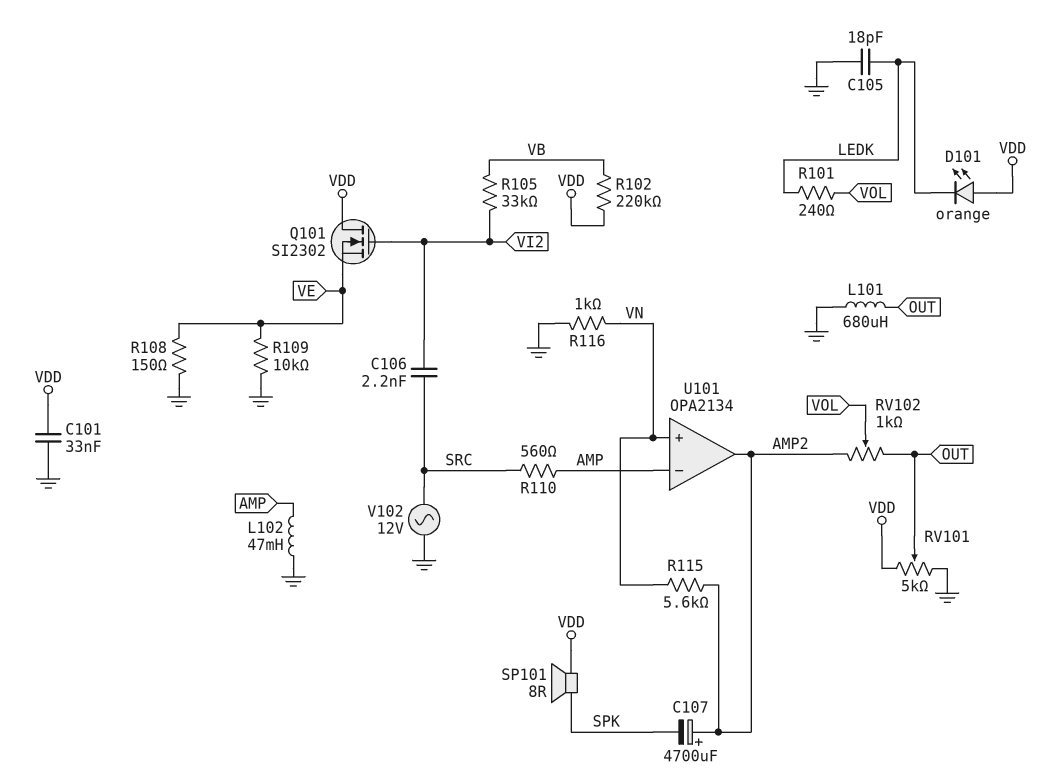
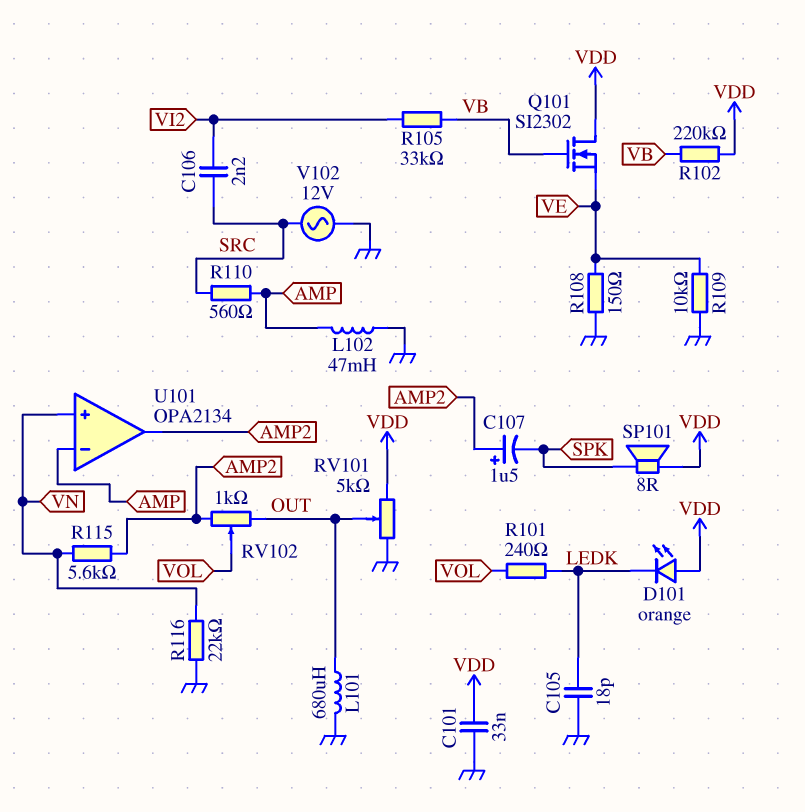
C107: 4700uF (plus AMP2, minus SPK) -> 1.5uF (plus AMP2, minus SPK)
Q101: NMOS SI2302 (G VI2, D VDD, S VE) -> NMOS SI2302 (G VB, D VDD, S VE)
R116: 1k (GND, VN) -> 22k (GND, VN)

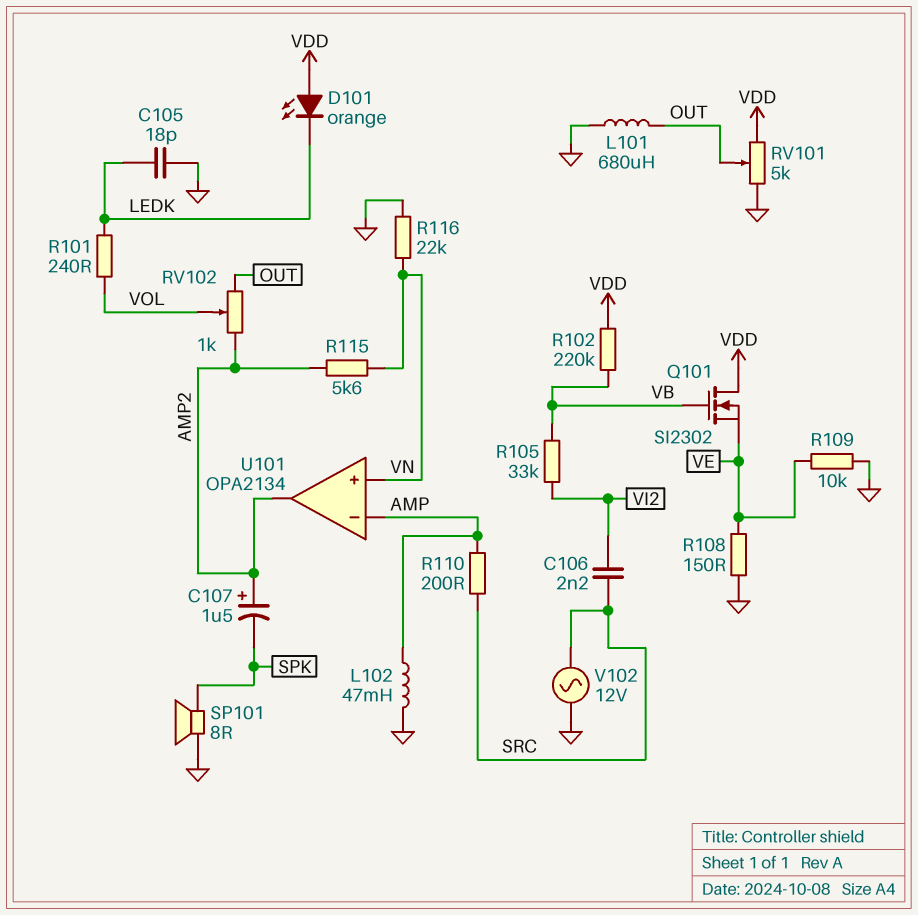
C101: 33nF (GND, VDD) -> none
R110: 560 (AMP, SRC) -> 200 (AMP, SRC)
SP101: speaker 8R (SPK, VDD) -> speaker 8R (GND, SPK)

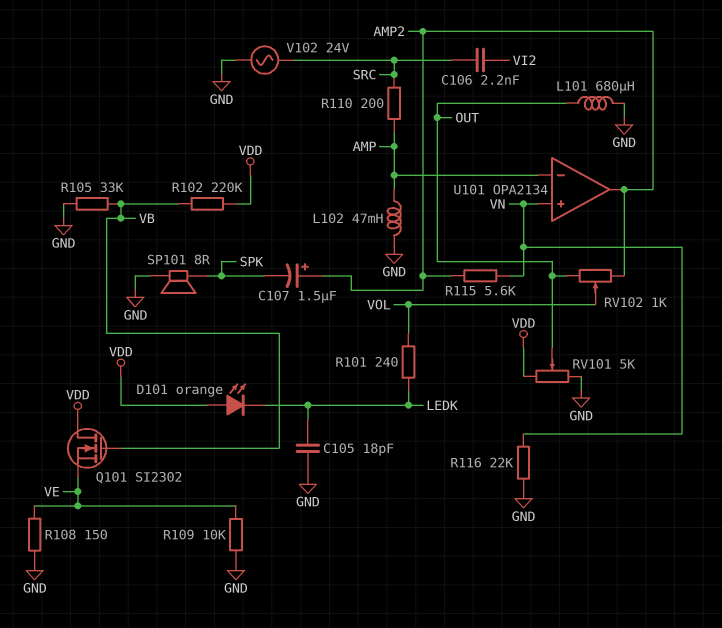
R105: 33k (VB, VI2) -> 33k (GND, VB)
V102: AC 12V (GND, SRC) -> AC 24V (GND, SRC)

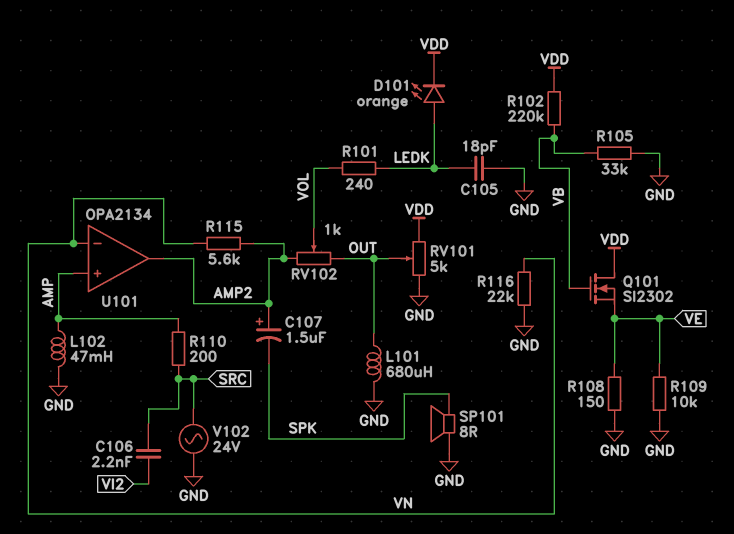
D101: LED orange (A VDD, K LEDK) -> LED orange (A LEDK, K VDD)
U101 pin in+: VN -> AMP
U101 pin in-: AMP -> VN

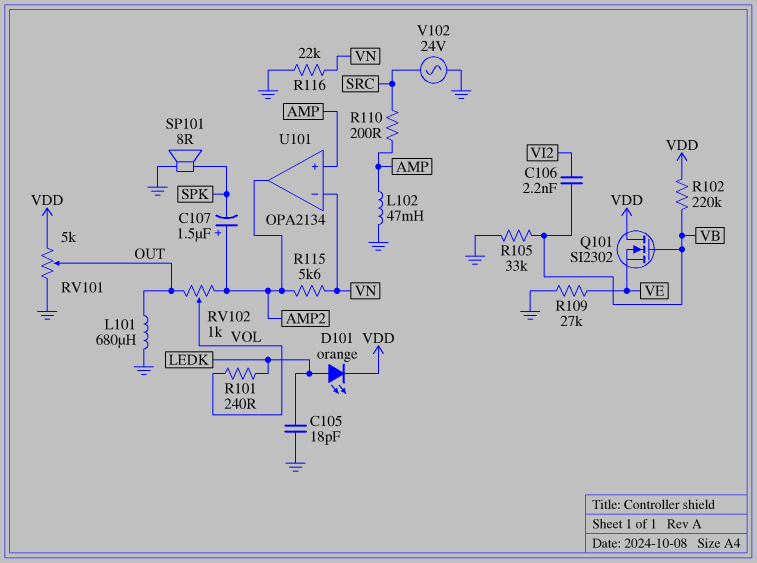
C106: 2.2nF (SRC, VI2) -> 2.2nF (VB, VI2)
R108: 150 (GND, VE) -> none
R109: 10k (GND, VE) -> 27k (GND, VE)

